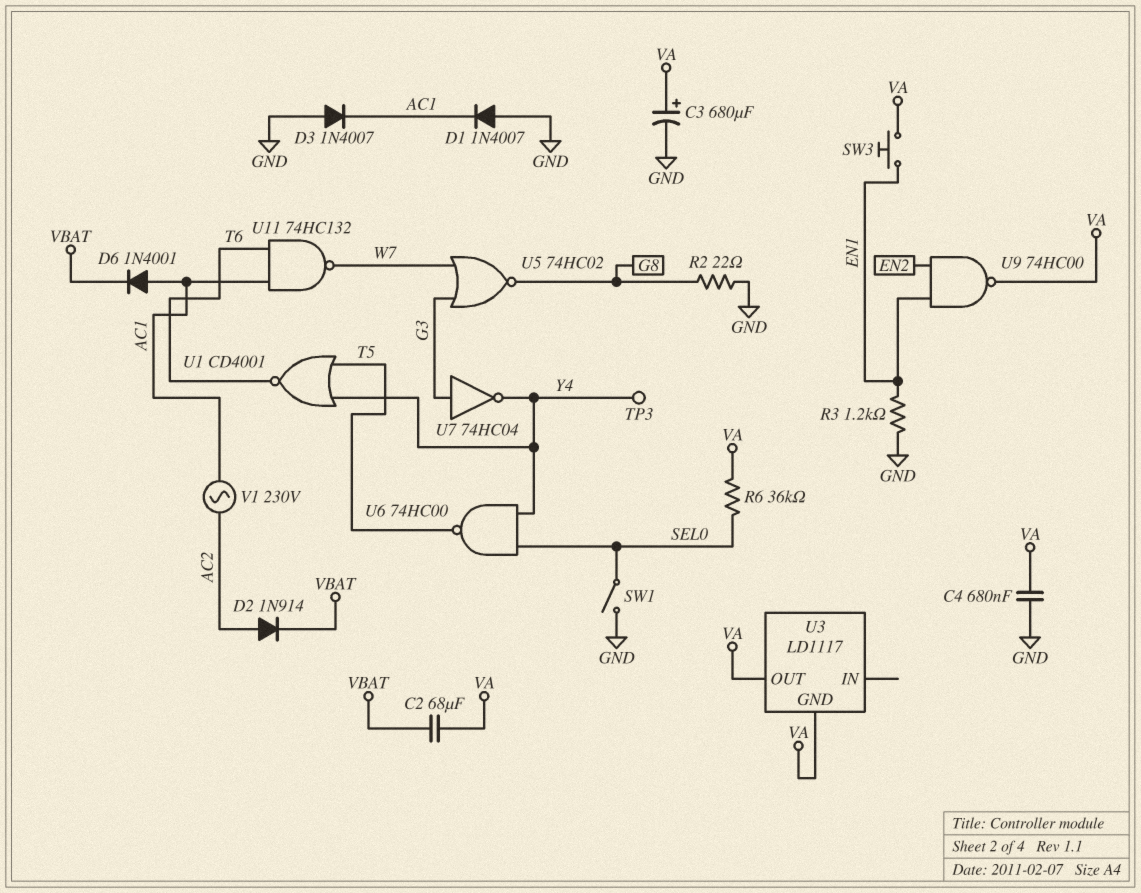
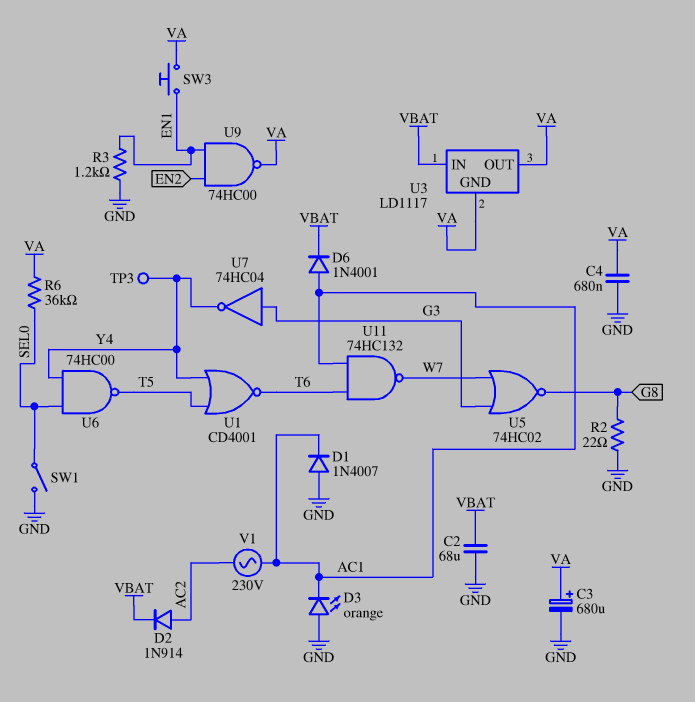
C2: 68uF (VA, VBAT) -> 68uF (GND, VBAT)
D3: diode 1N4007 (A GND, K AC1) -> LED orange (A GND, K AC1)
U3 pin IN: none -> VBAT

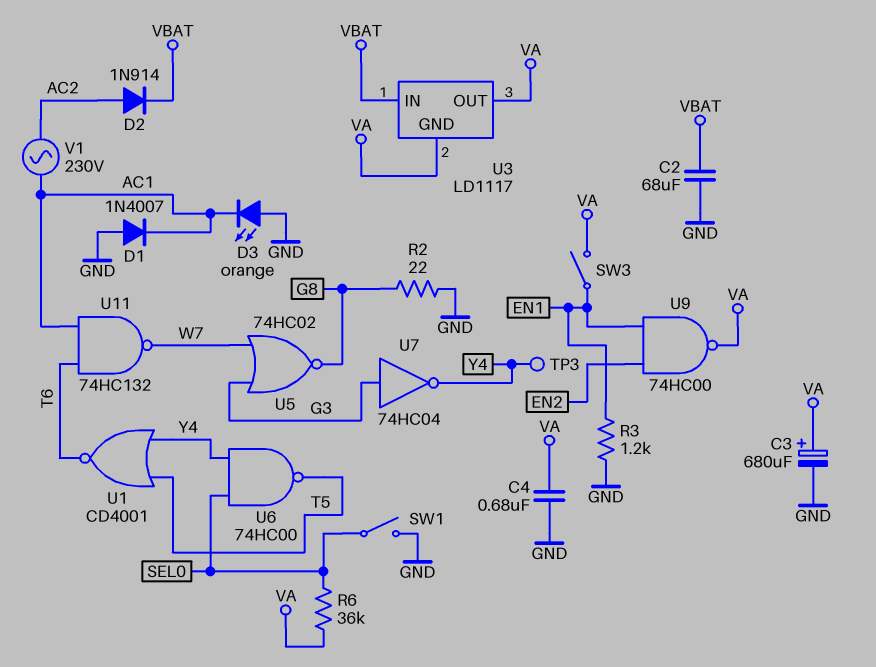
D6: diode 1N4001 (A AC1, K VBAT) -> none
SW3: button (EN1, VA) -> switch (EN1, VA)

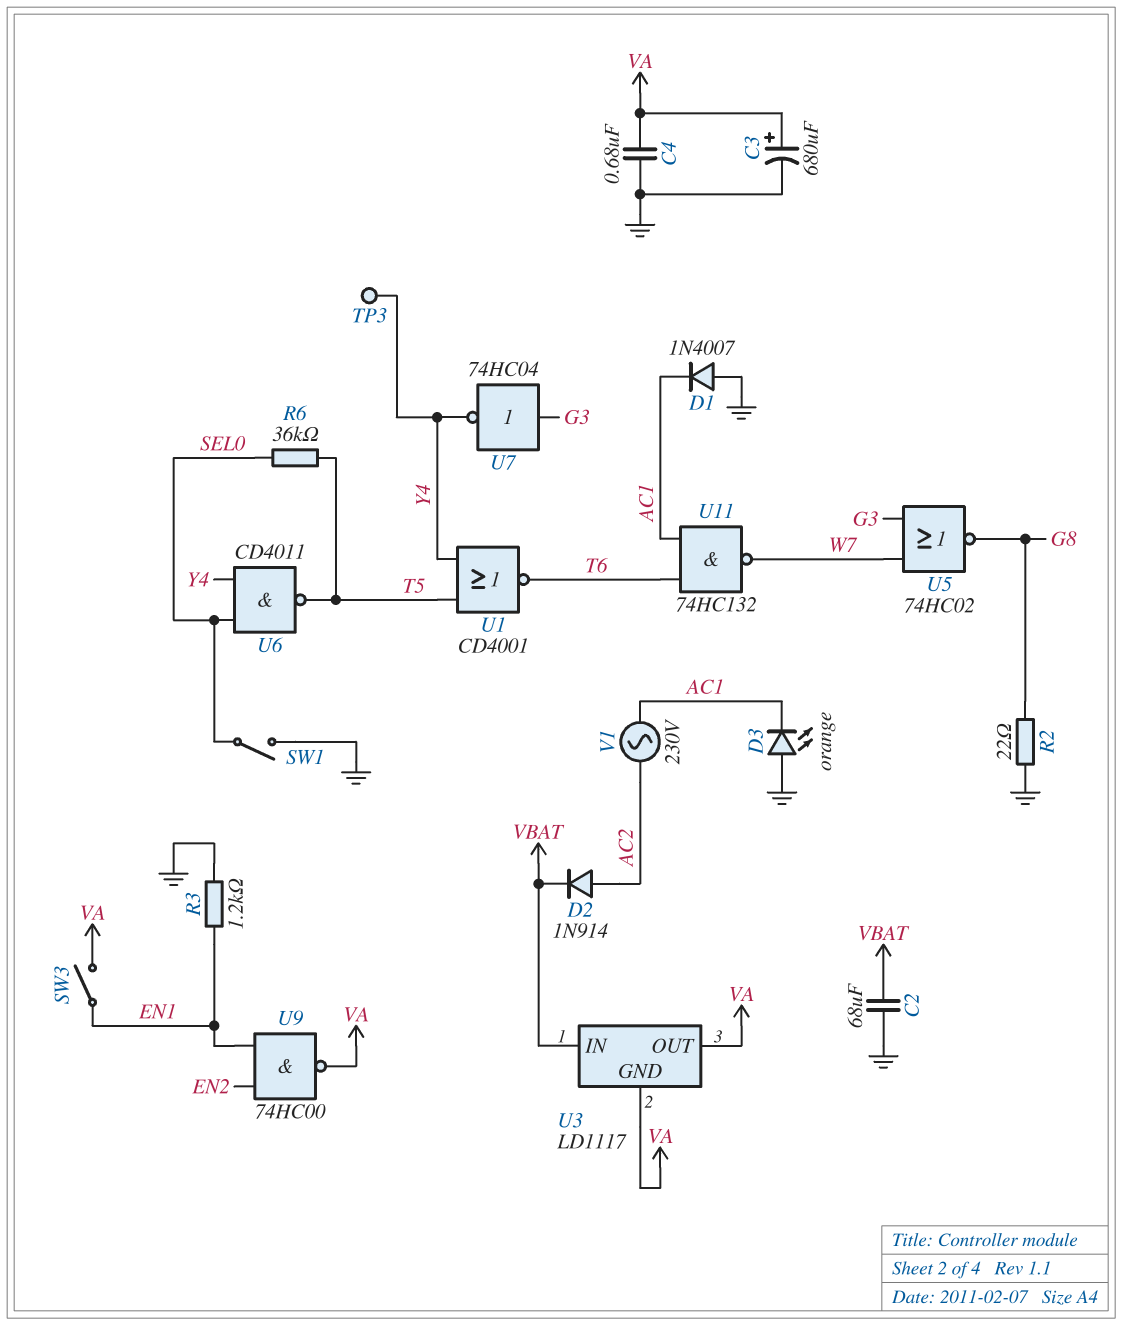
R6: 36k (SEL0, VA) -> 36k (SEL0, T5)
U6: NAND 74HC00 (in SEL0, in Y4, out T5) -> NAND CD4011 (in SEL0, in Y4, out T5)

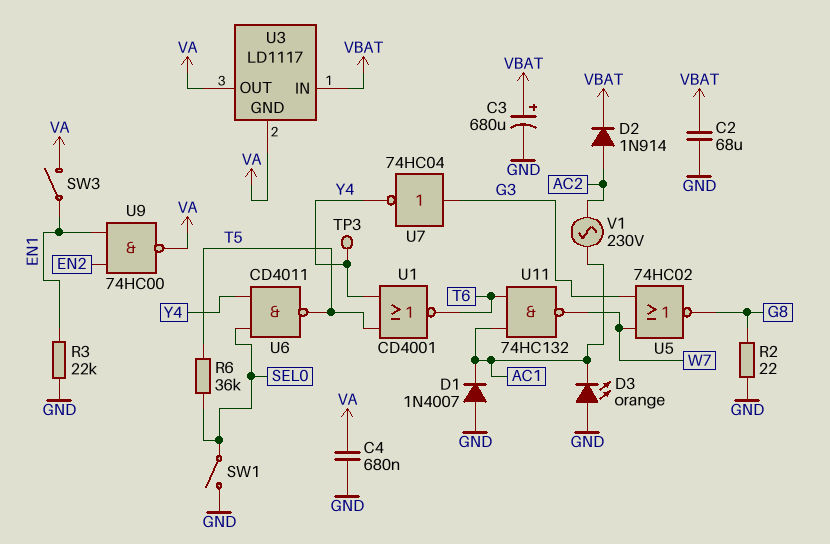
C3: 680uF (plus VA, minus GND) -> 680uF (plus VBAT, minus GND)
R3: 1.2k (EN1, GND) -> 22k (EN1, GND)

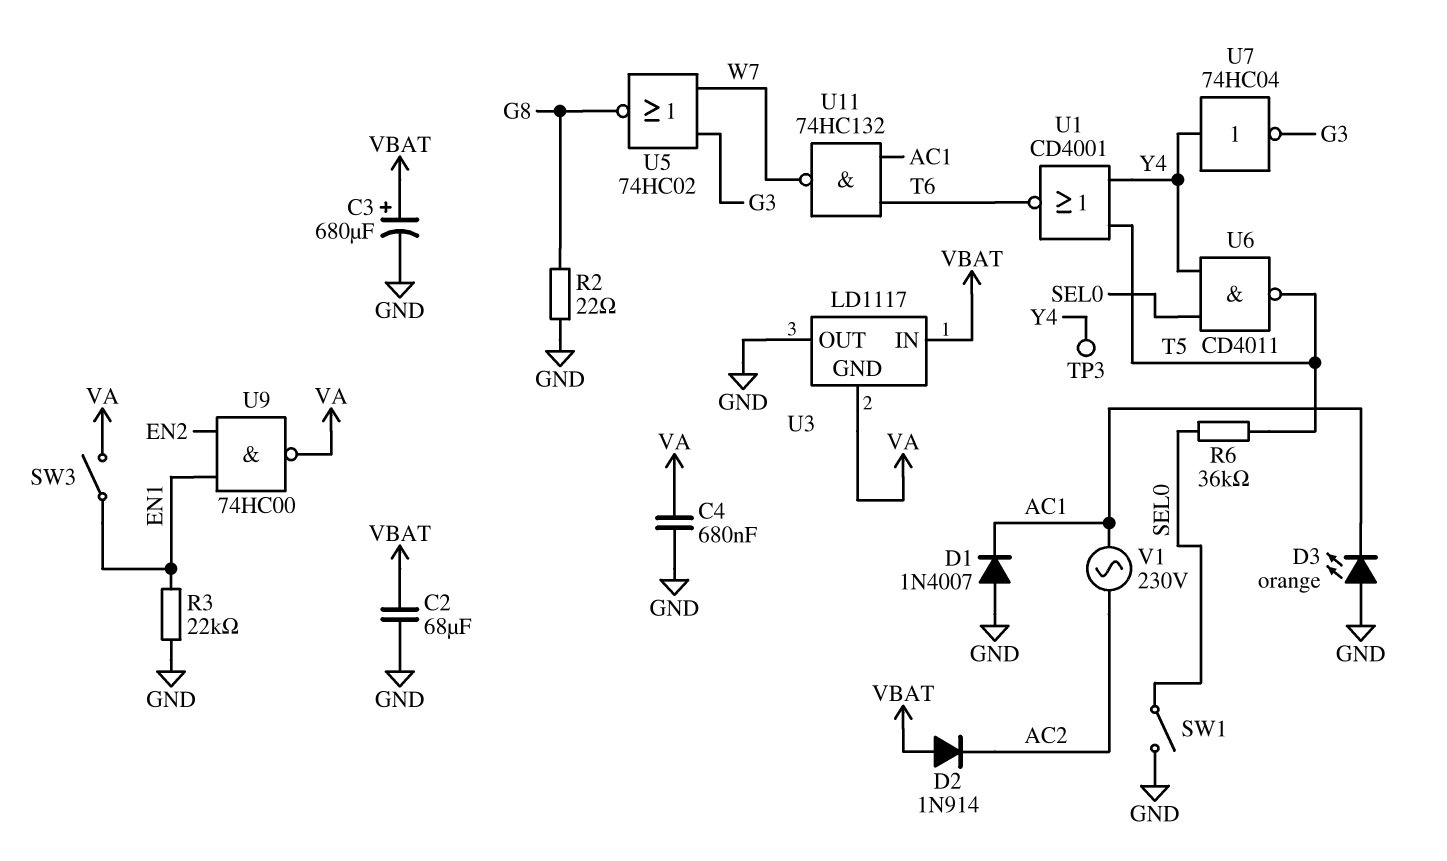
D2: diode 1N914 (A AC2, K VBAT) -> diode 1N914 (A VBAT, K AC2)
U3 pin OUT: VA -> GND
U7: NOT 74HC04 (in G3, out Y4) -> NOT 74HC04 (in Y4, out G3)

